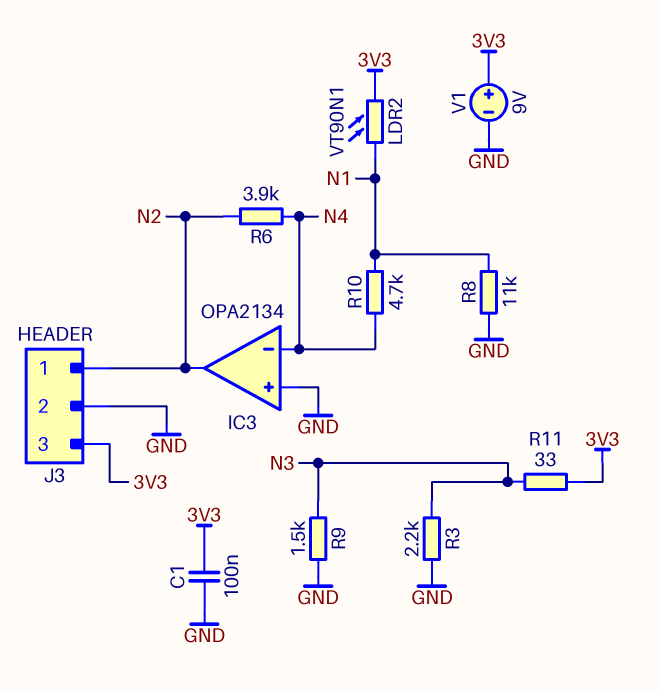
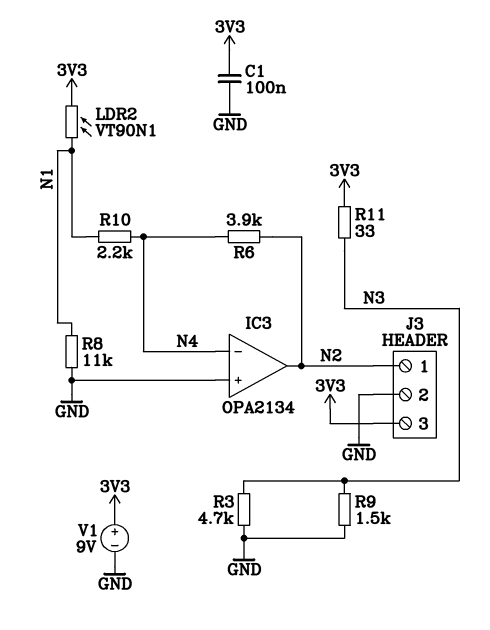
R3: 2.2k (GND, N3) -> 4.7k (GND, N3)
R10: 4.7k (N1, N4) -> 2.2k (N1, N4)

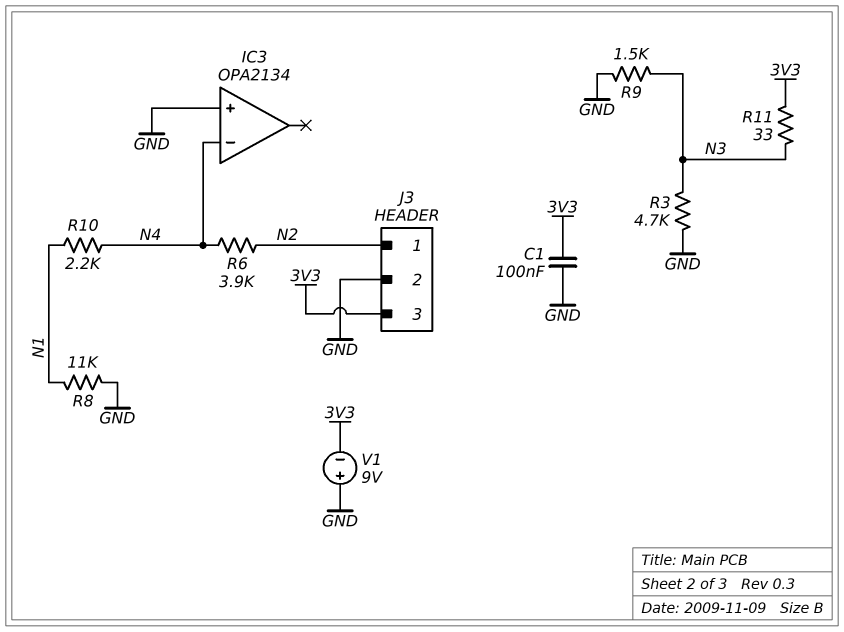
IC3 pin out: N2 -> none
LDR2: VT90N1 (3V3, N1) -> none
V1: 9V (plus 3V3, minus GND) -> 9V (plus GND, minus 3V3)

